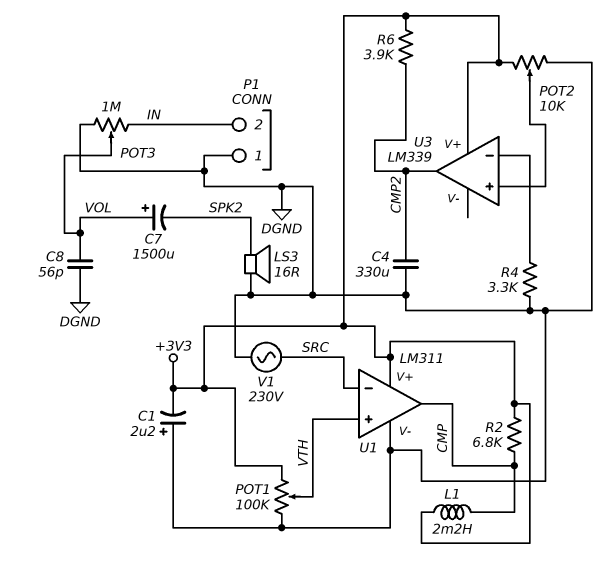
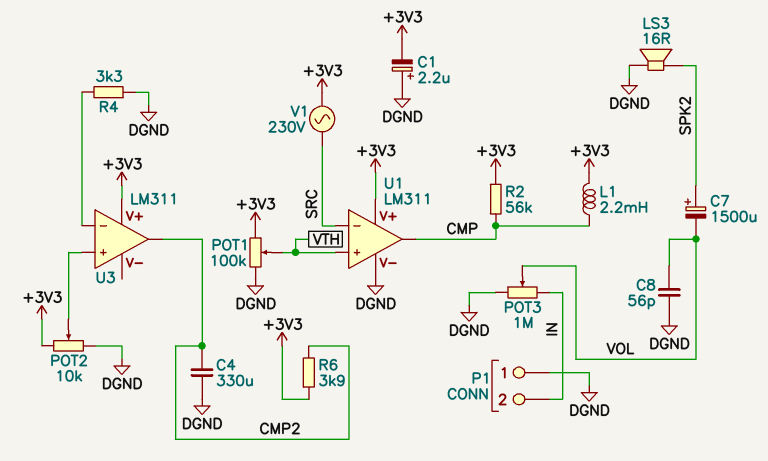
C7: 1500uF (plus VOL, minus SPK2) -> 1500uF (plus SPK2, minus VOL)
R2: 6.8k (+3V3, CMP) -> 56k (+3V3, CMP)
U3: LM339 -> LM311
V1: AC 230V (DGND, SRC) -> AC 230V (+3V3, SRC)

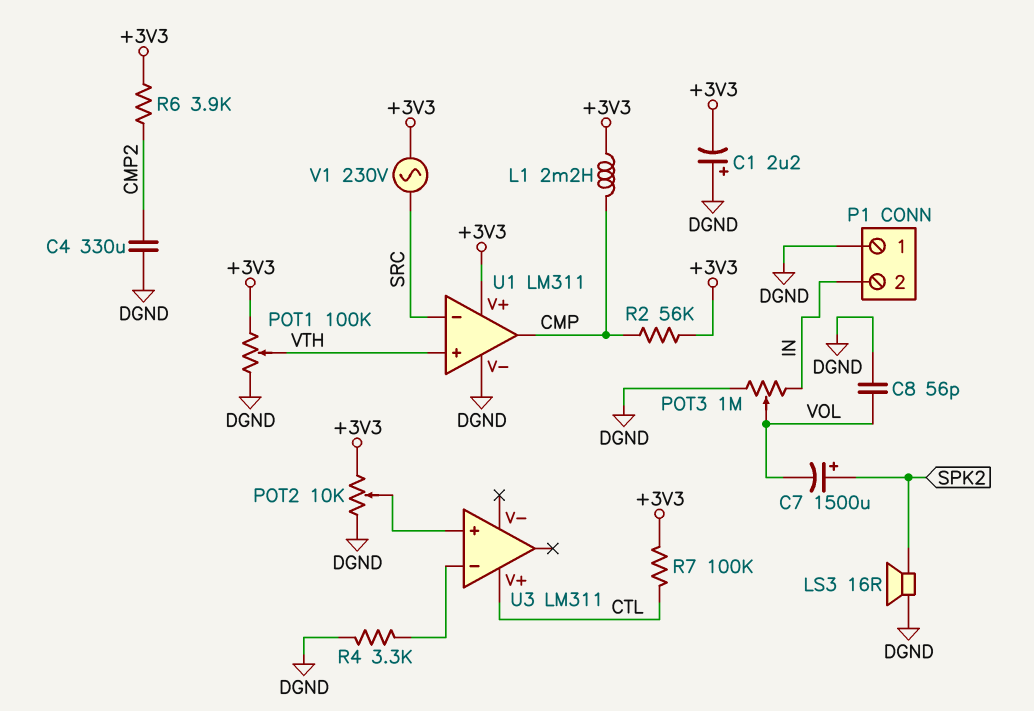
R7: none -> 100k (+3V3, CTL)
U3 pin V+: +3V3 -> CTL
U3 pin out: CMP2 -> none

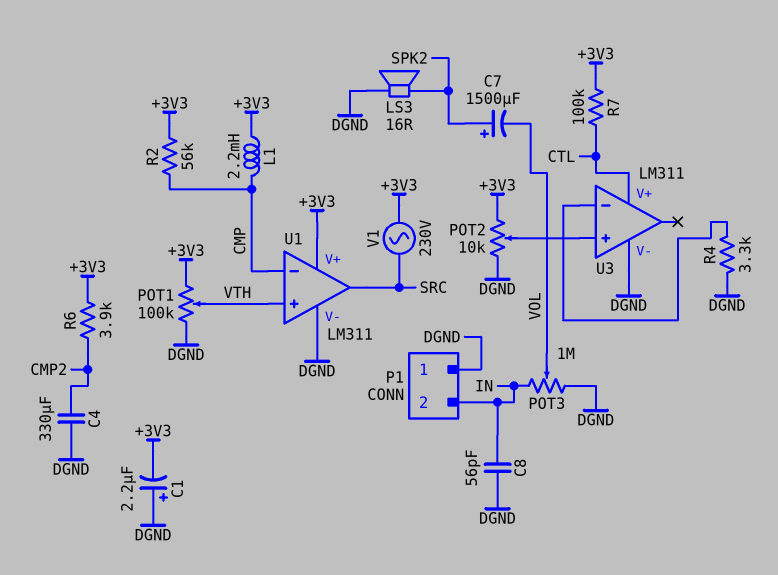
C8: 56pF (DGND, VOL) -> 56pF (DGND, IN)
U1 pin in-: SRC -> CMP
U1 pin out: CMP -> SRC
U3 pin V-: none -> DGND

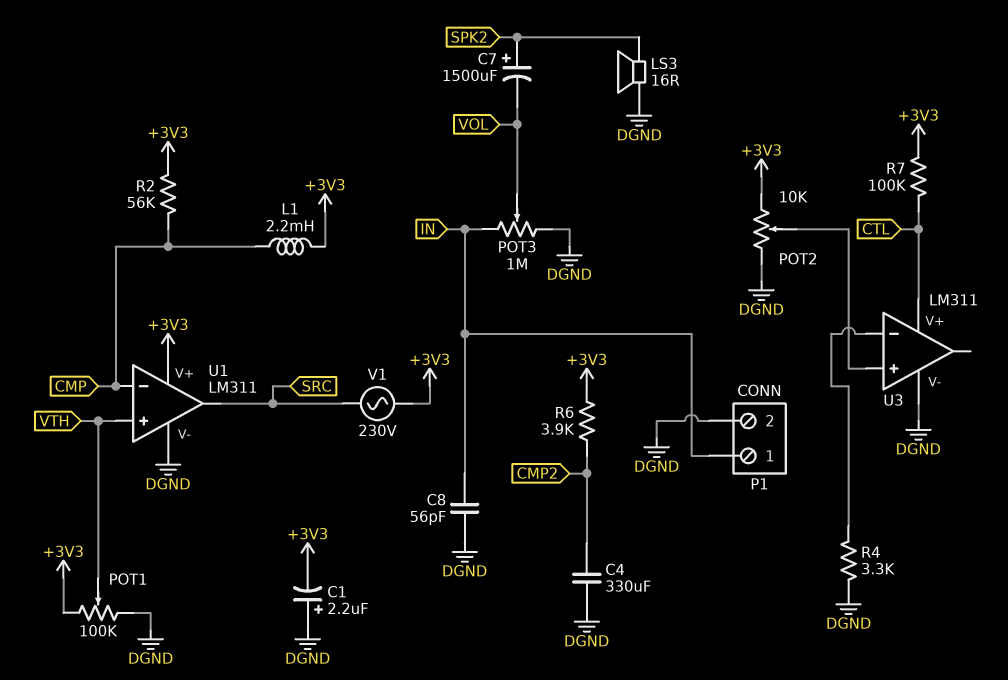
P1 pin 1: DGND -> IN
P1 pin 2: IN -> DGND

